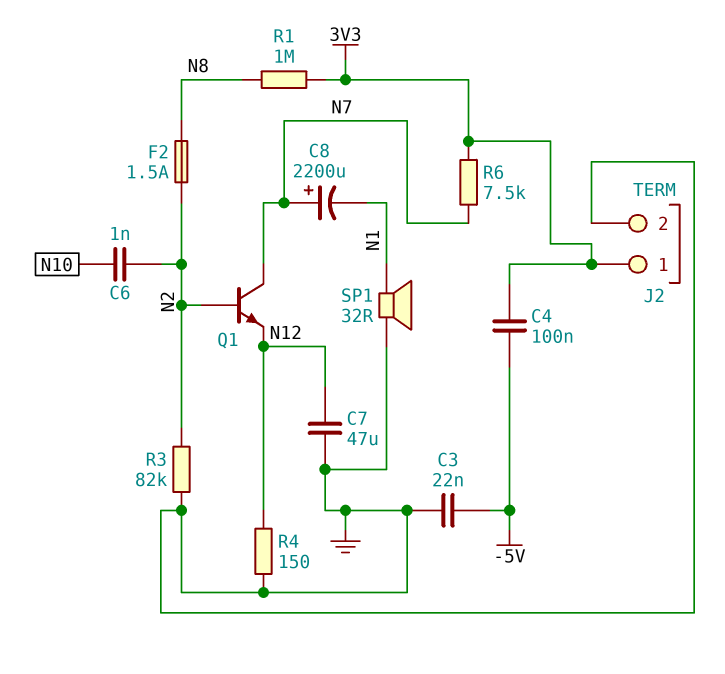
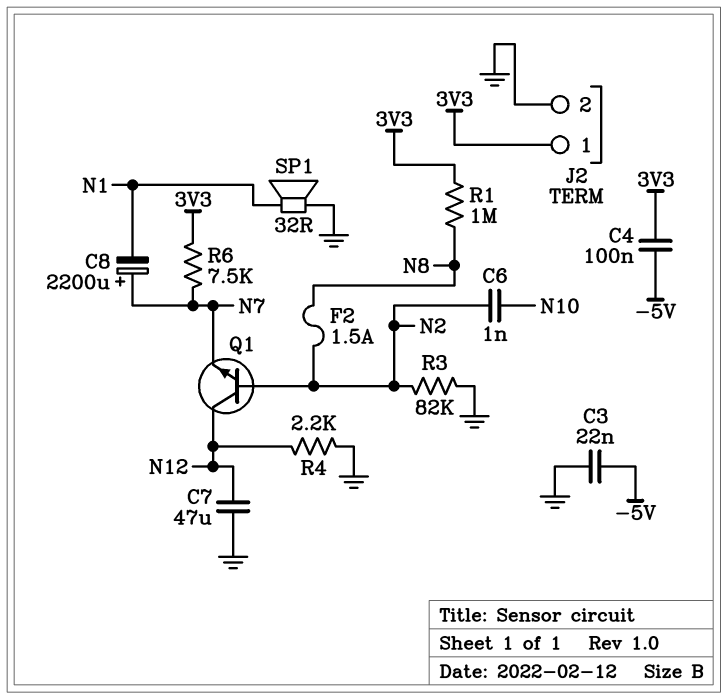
Q1: NPN (B N2, C N7, E N12) -> NPN (B N2, C N12, E N7)
R4: 150 (GND, N12) -> 2.2k (GND, N12)

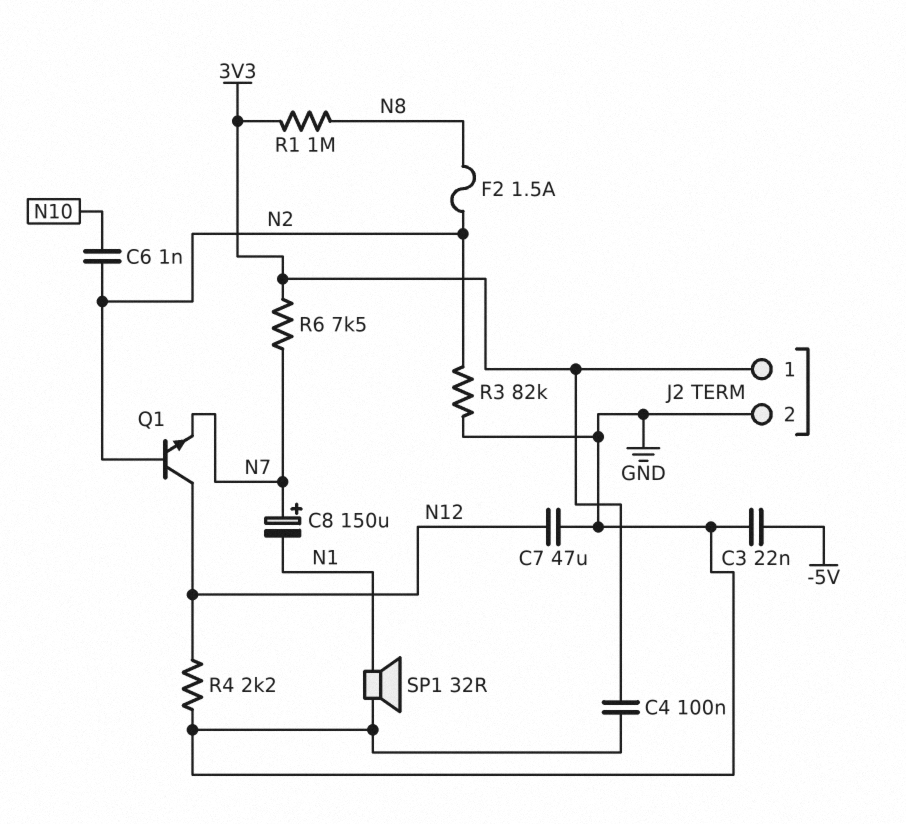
C4: 100nF (-5V, 3V3) -> 100nF (3V3, GND)
C8: 2200uF (plus N7, minus N1) -> 150uF (plus N7, minus N1)

